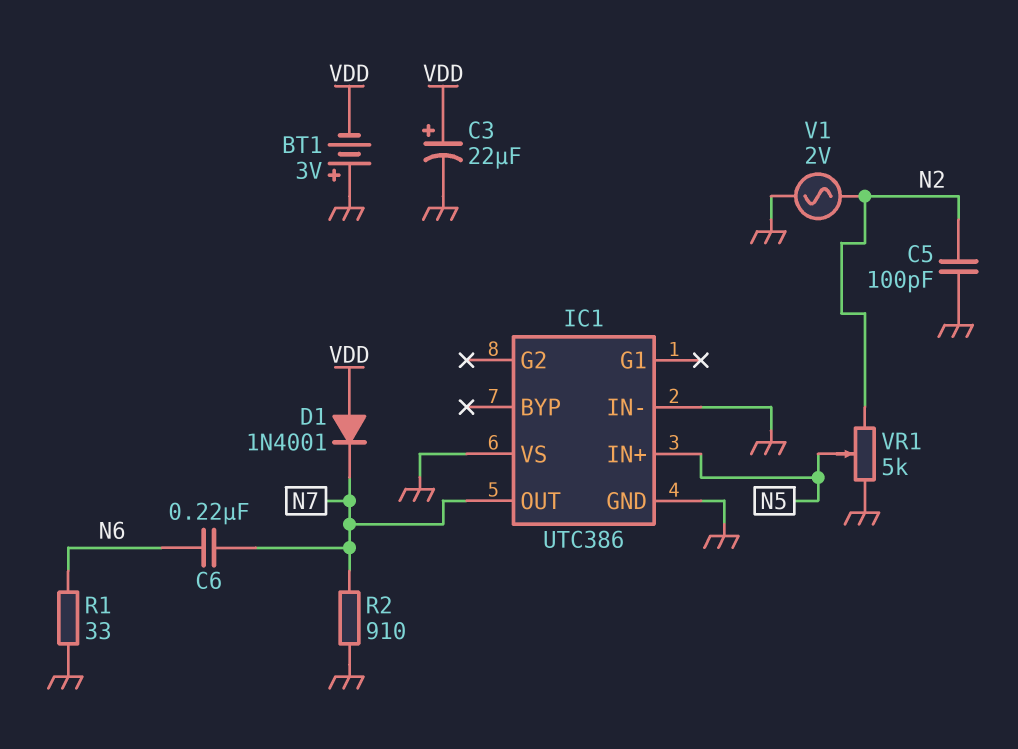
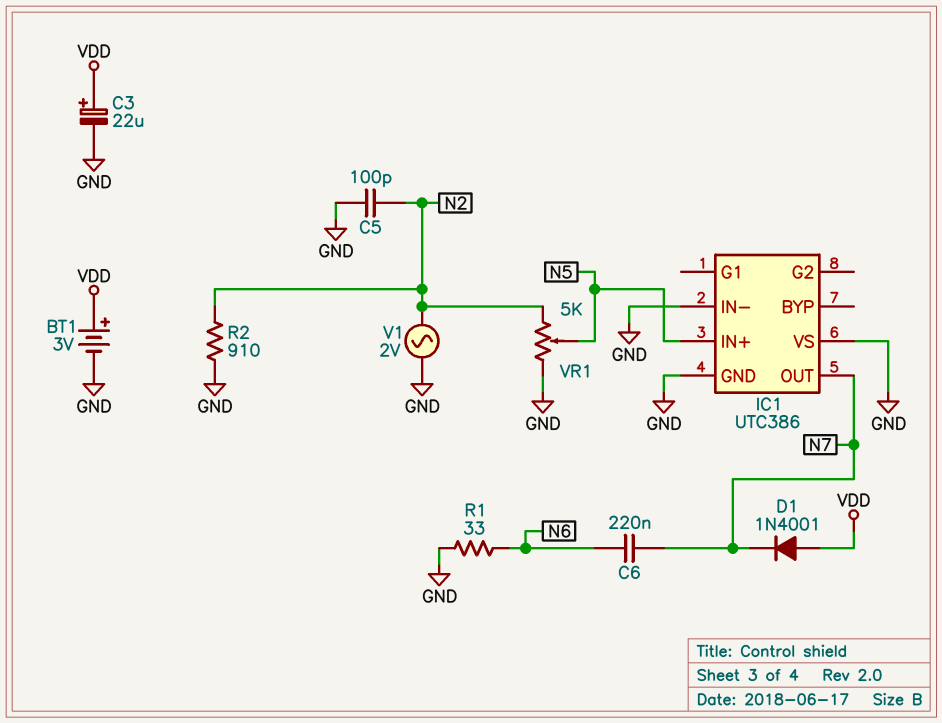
BT1: 3V (plus GND, minus VDD) -> 3V (plus VDD, minus GND)
R2: 910 (GND, N7) -> 910 (GND, N2)

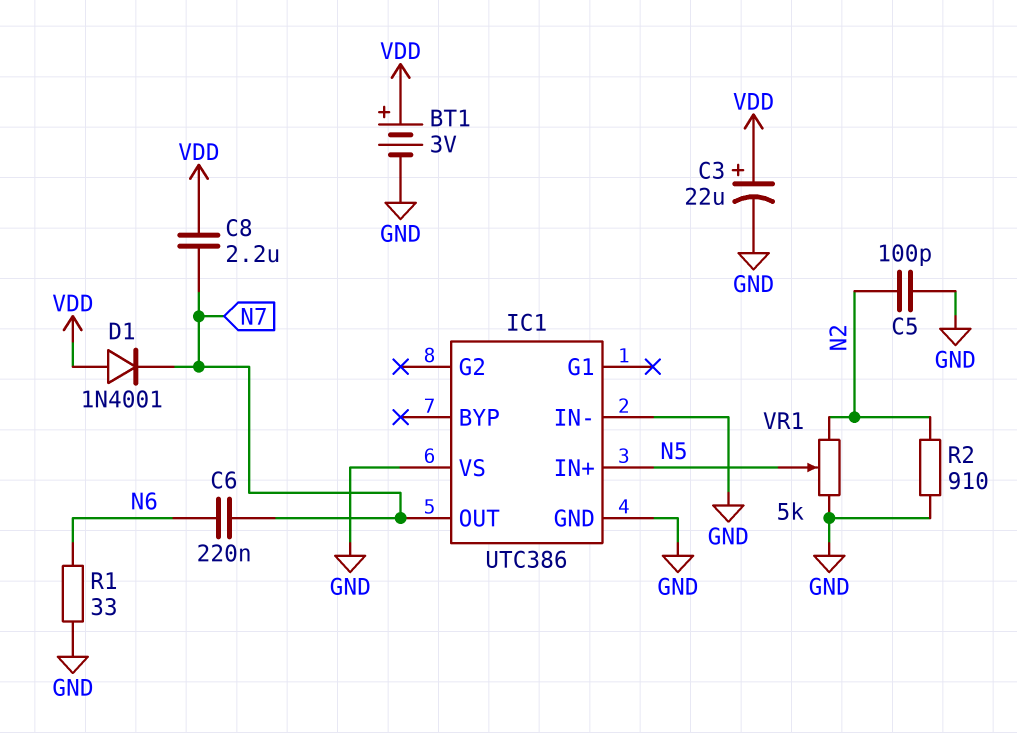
C8: none -> 2.2uF (N7, VDD)
V1: AC 2V (GND, N2) -> none

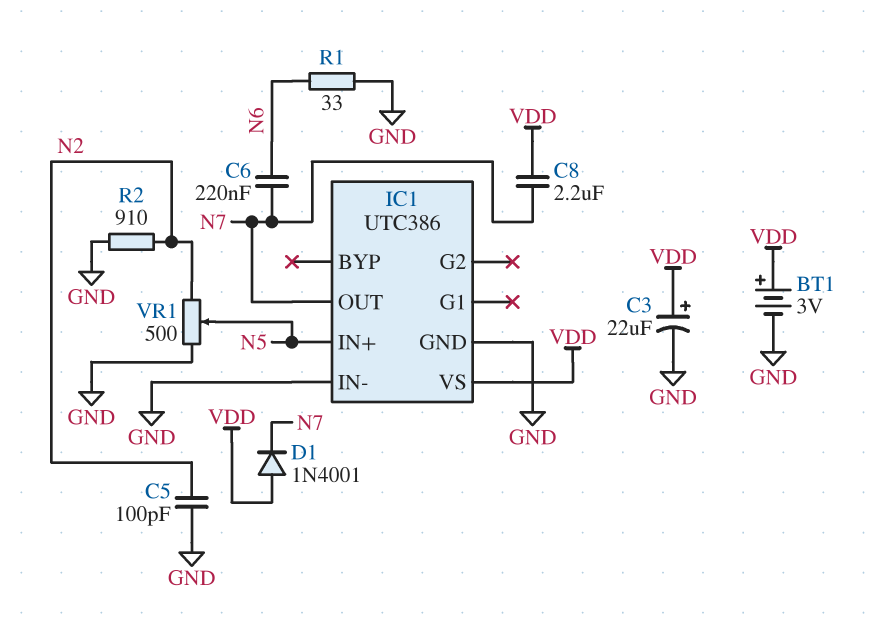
IC1 pin VS: GND -> VDD
VR1: 5k (GND, N2, wiper N5) -> 500 (GND, N2, wiper N5)

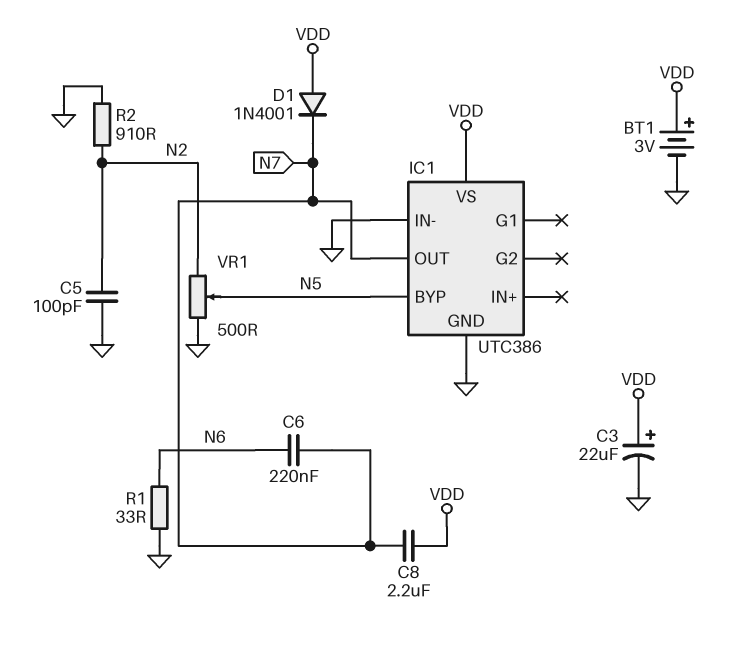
IC1 pin BYP: none -> N5
IC1 pin IN+: N5 -> none

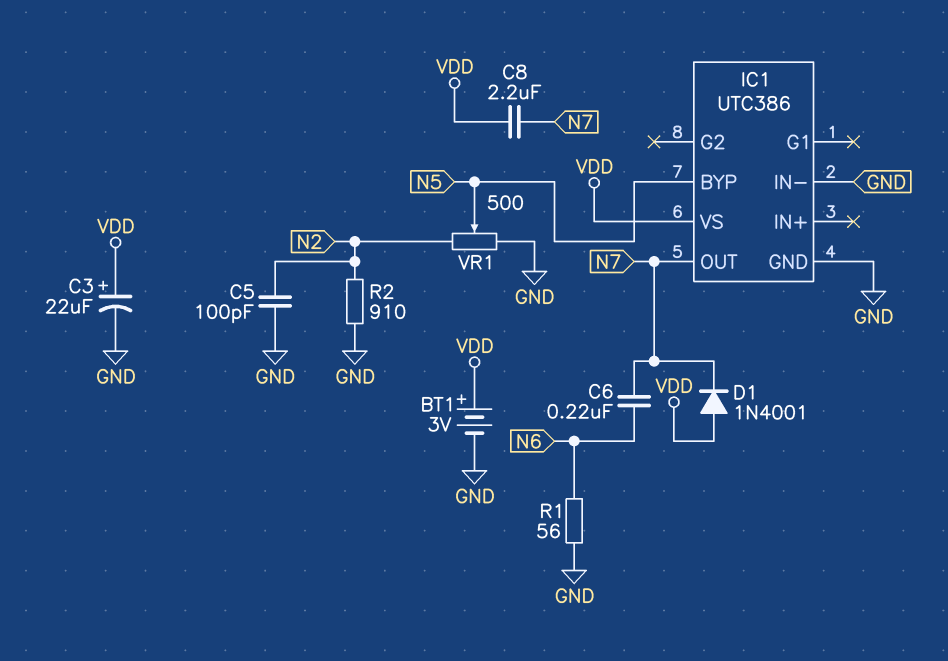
R1: 33 (GND, N6) -> 56 (GND, N6)

